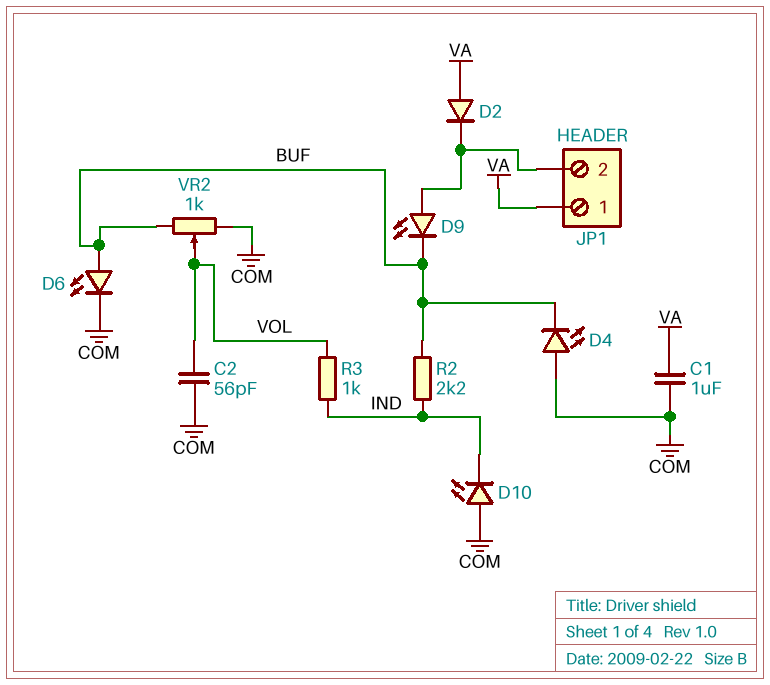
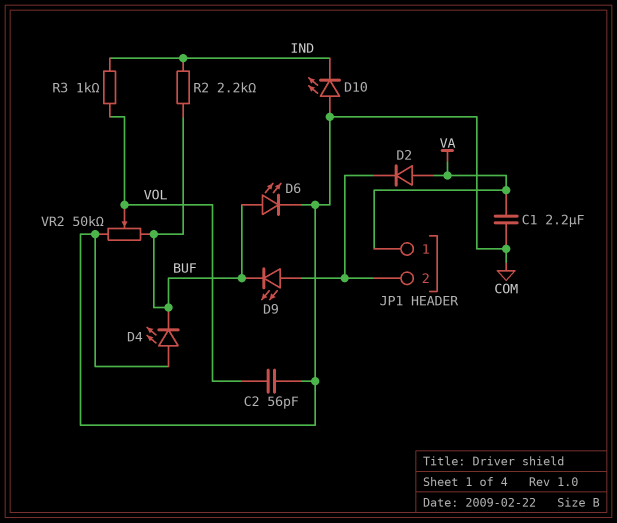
C1: 1uF (COM, VA) -> 2.2uF (COM, VA)
VR2: 1k (BUF, COM, wiper VOL) -> 50k (BUF, COM, wiper VOL)

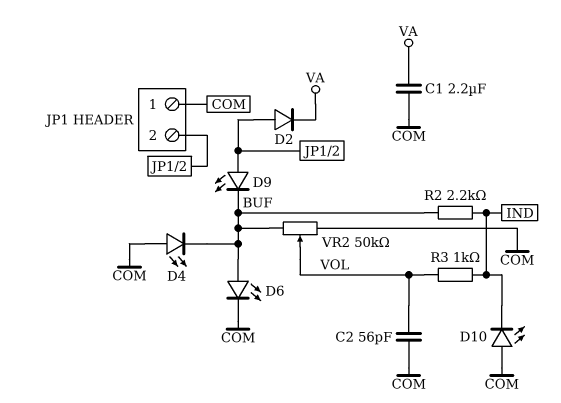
D2: diode (A VA, K JP1/2) -> diode (A JP1/2, K VA)
JP1 pin 1: VA -> COM

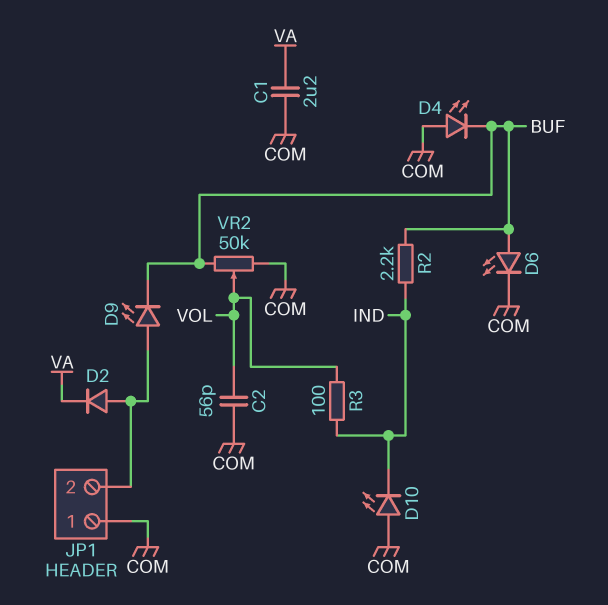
R3: 1k (IND, VOL) -> 100 (IND, VOL)

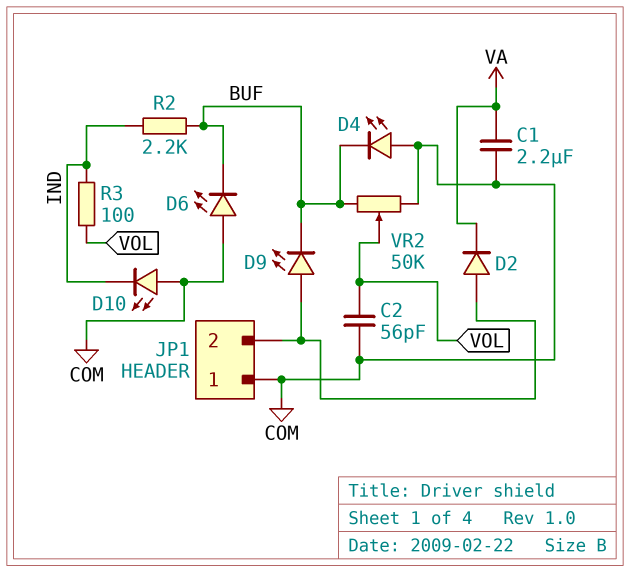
D6: LED (A BUF, K COM) -> LED (A COM, K BUF)

